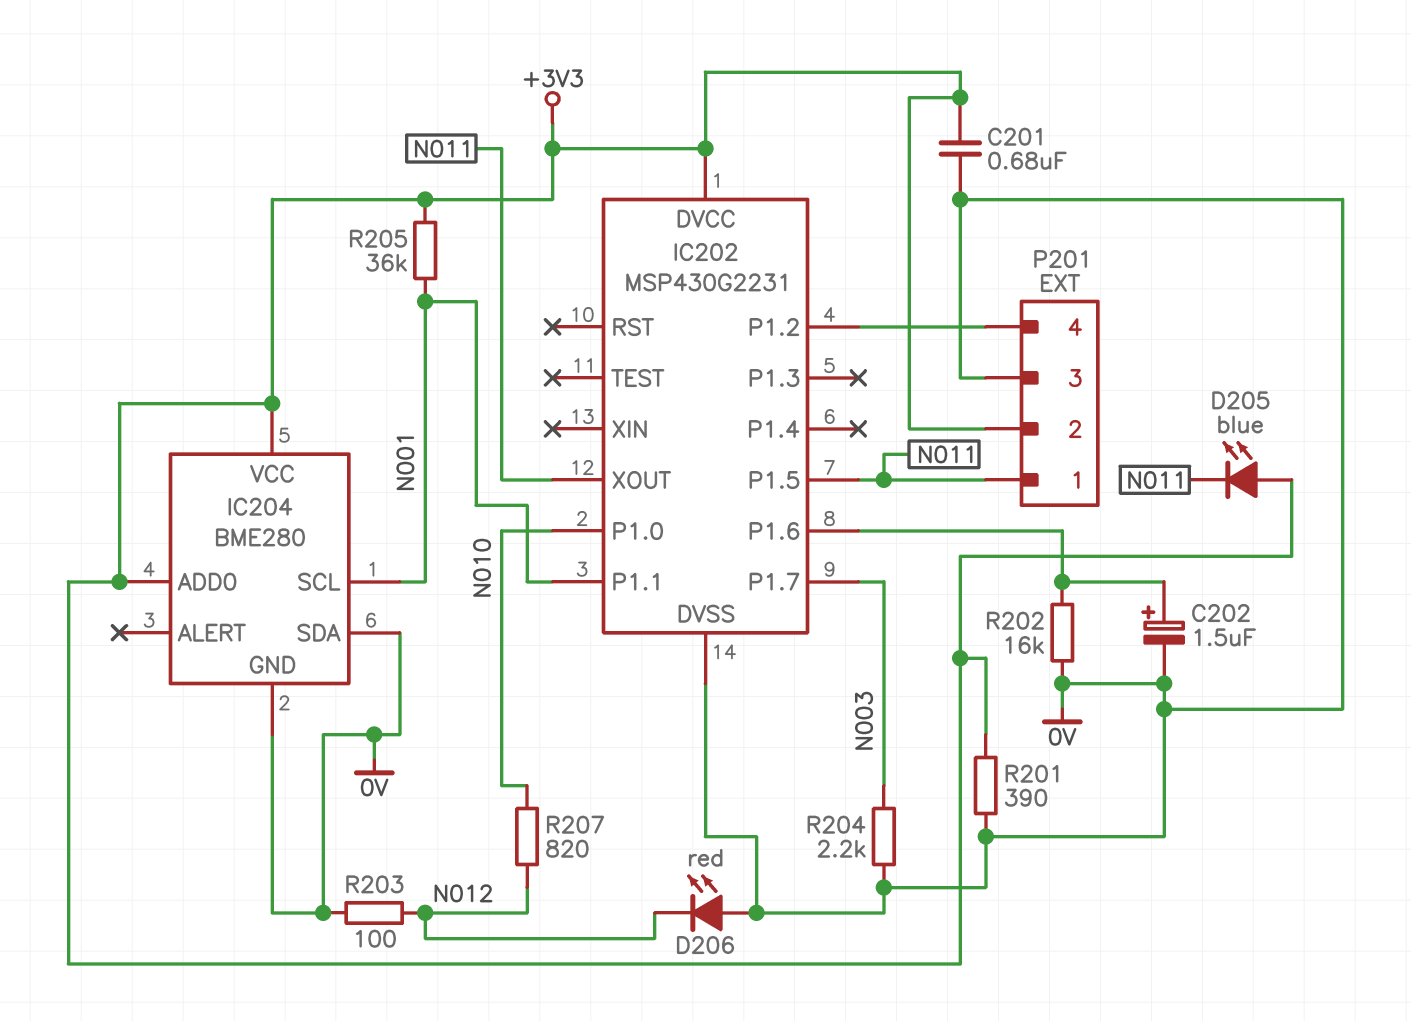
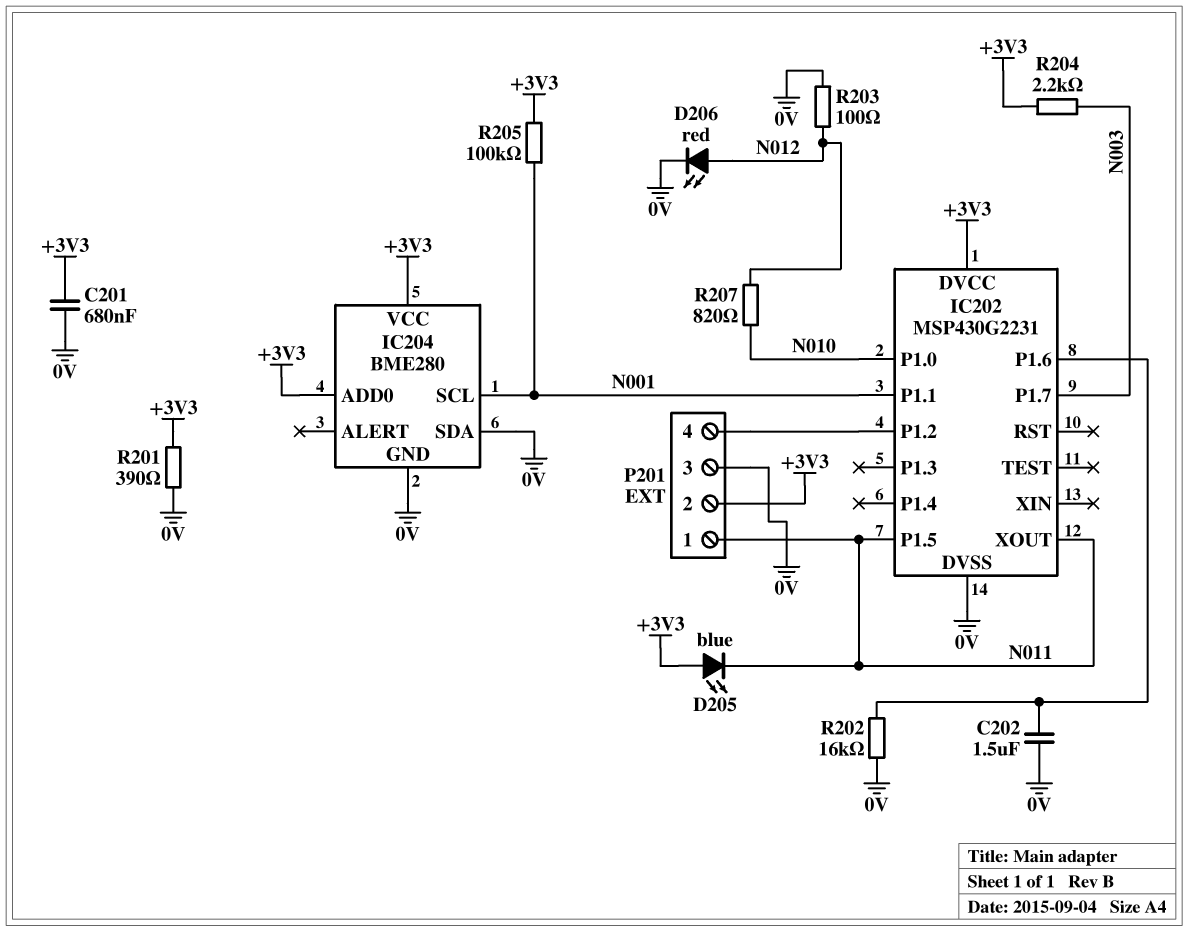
C202: 1.5uF (plus IC202/P1.6, minus 0V) -> 1.5uF (0V, IC202/P1.6)
D206: LED red (A 0V, K N012) -> LED red (A N012, K 0V)
R204: 2.2k (0V, N003) -> 2.2k (+3V3, N003)
R205: 36k (+3V3, N001) -> 100k (+3V3, N001)

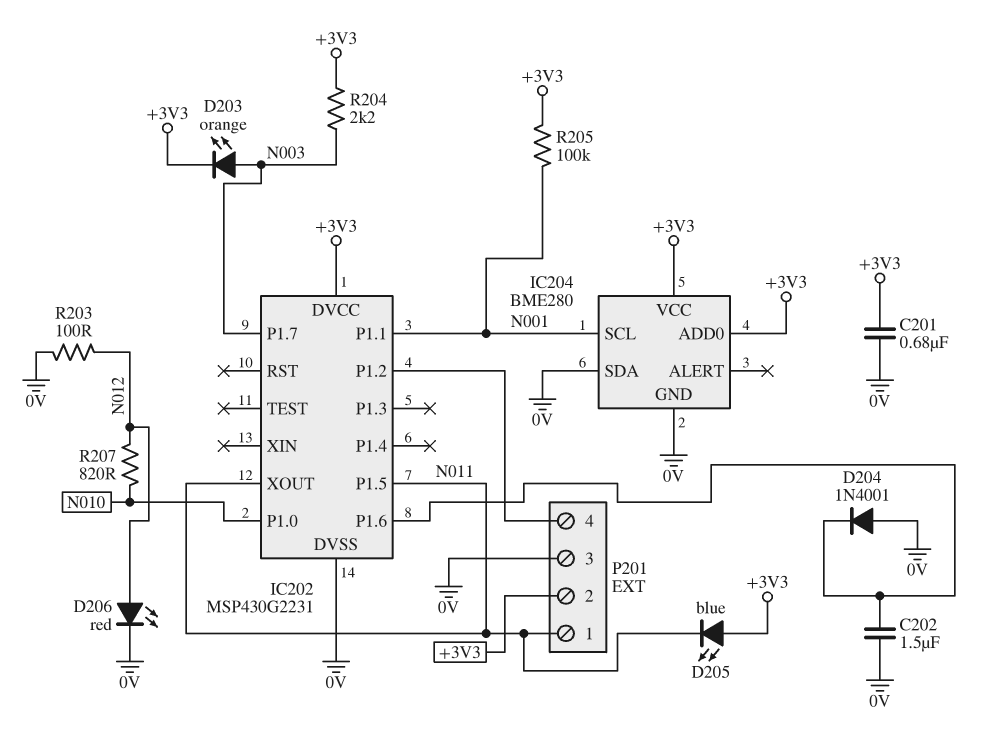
D203: none -> LED orange (A N003, K +3V3)
D204: none -> diode 1N4001 (A 0V, K IC202/P1.6)
R201: 390 (+3V3, 0V) -> none
R202: 16k (0V, IC202/P1.6) -> none

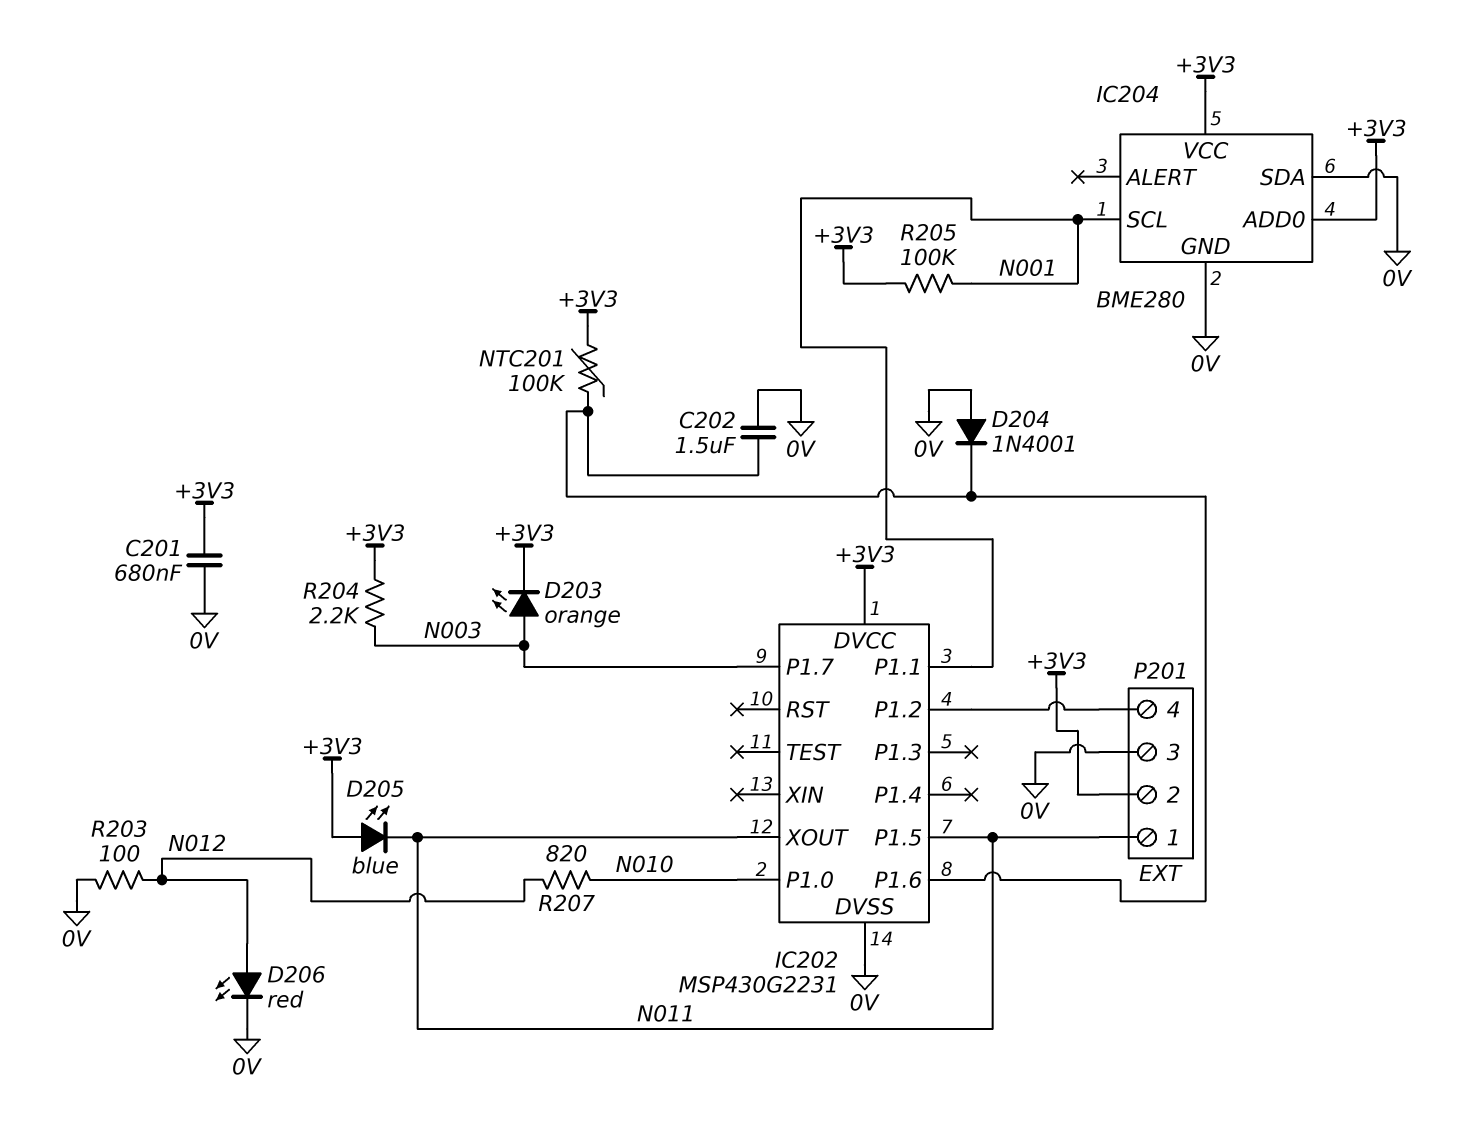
NTC201: none -> 100k (+3V3, IC202/P1.6)

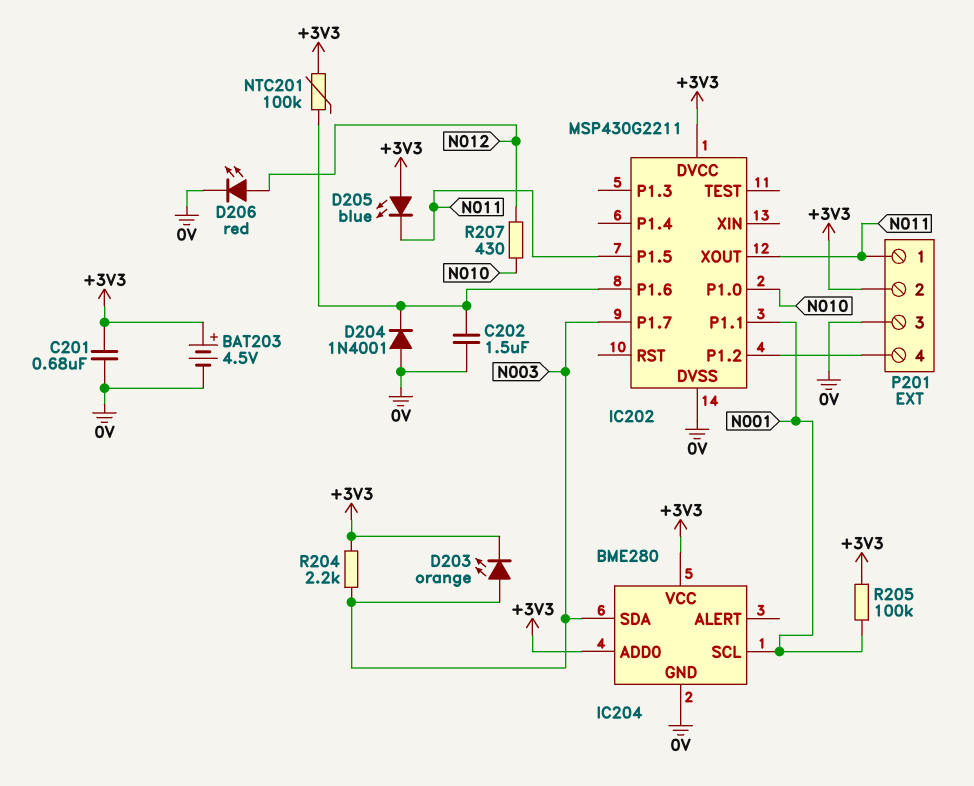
BAT203: none -> 4.5V (plus +3V3, minus 0V)
IC202: MSP430G2231 -> MSP430G2211
IC204 pin SDA: 0V -> N003
R203: 100 (0V, N012) -> none
R207: 820 (N010, N012) -> 430 (N010, N012)

